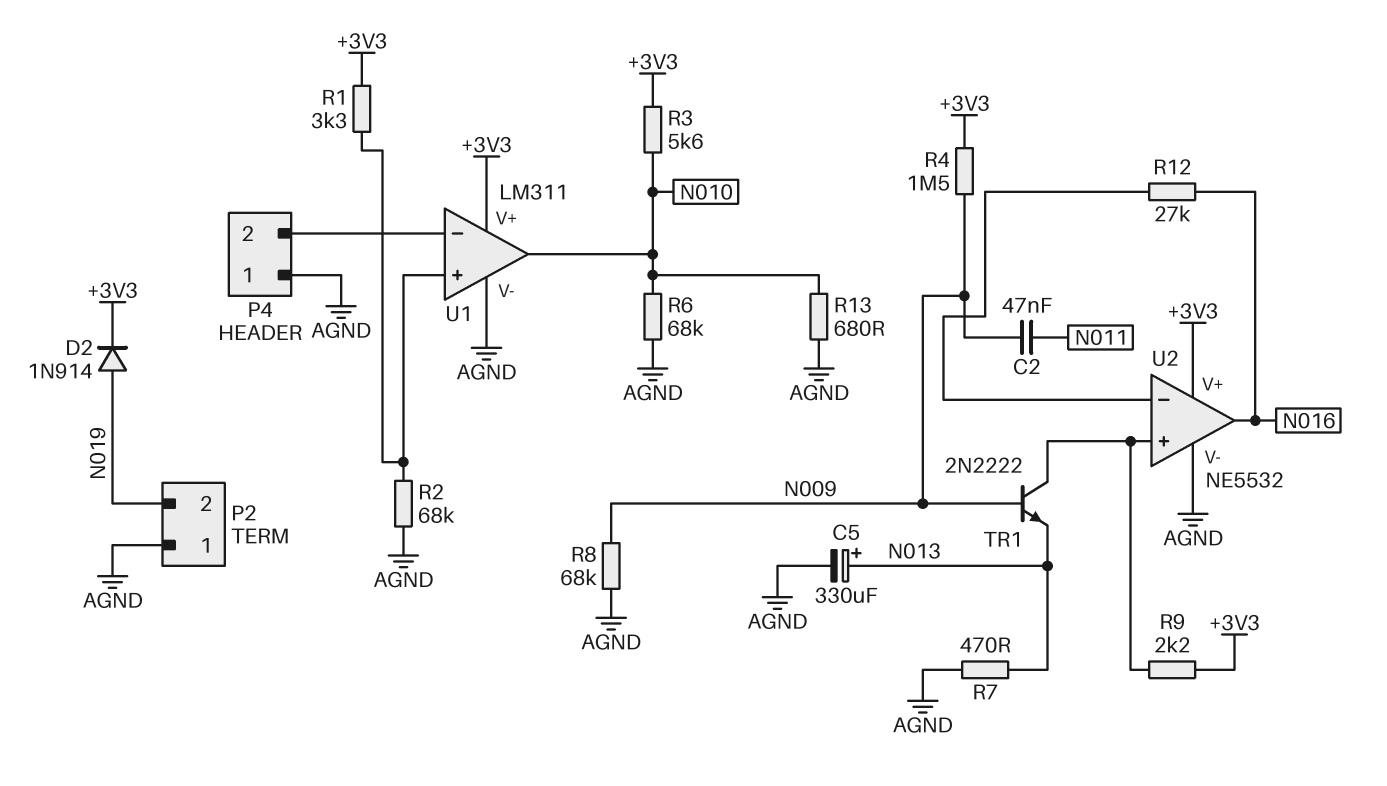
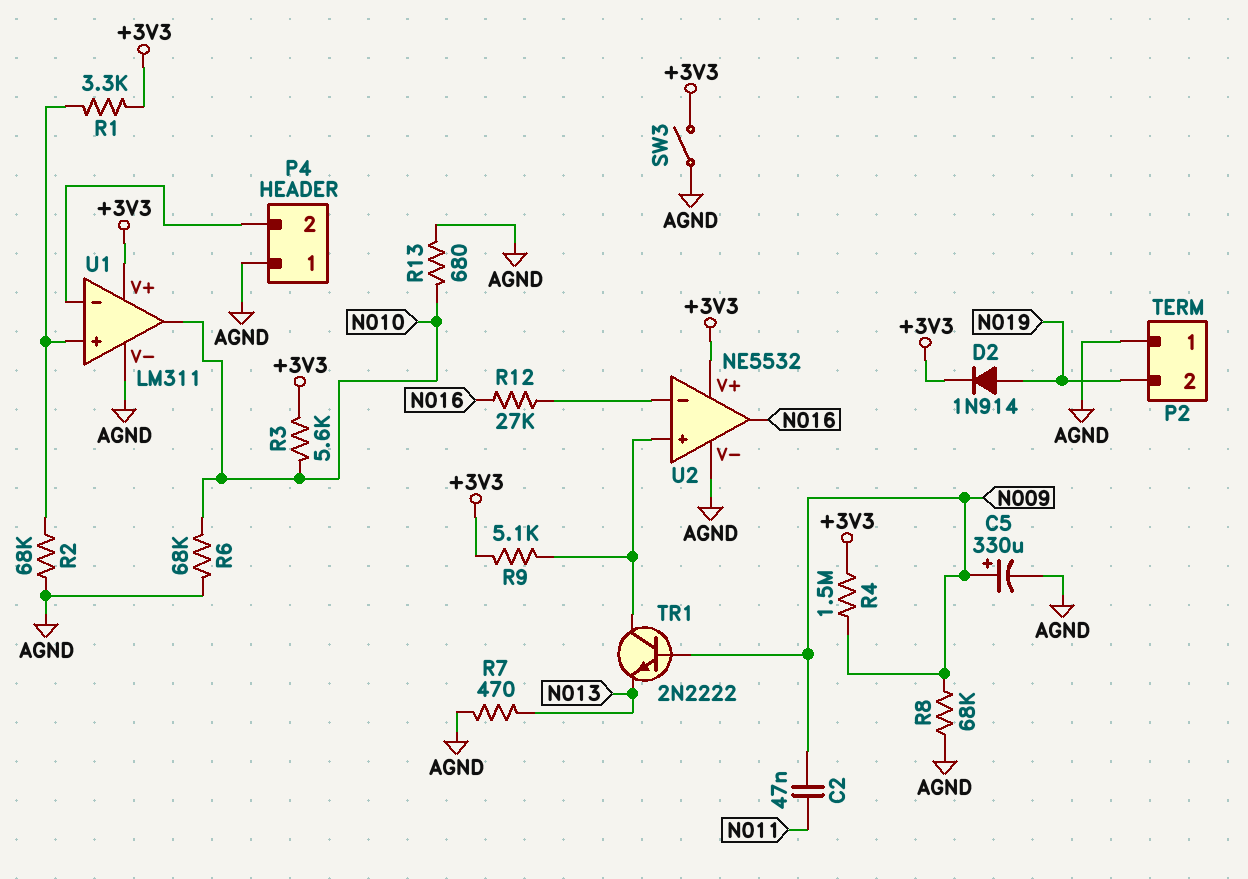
C5: 330uF (plus N013, minus AGND) -> 330uF (plus N009, minus AGND)
R9: 2.2k (+3V3, U2/in+) -> 5.1k (+3V3, U2/in+)
SW3: none -> switch (+3V3, AGND)

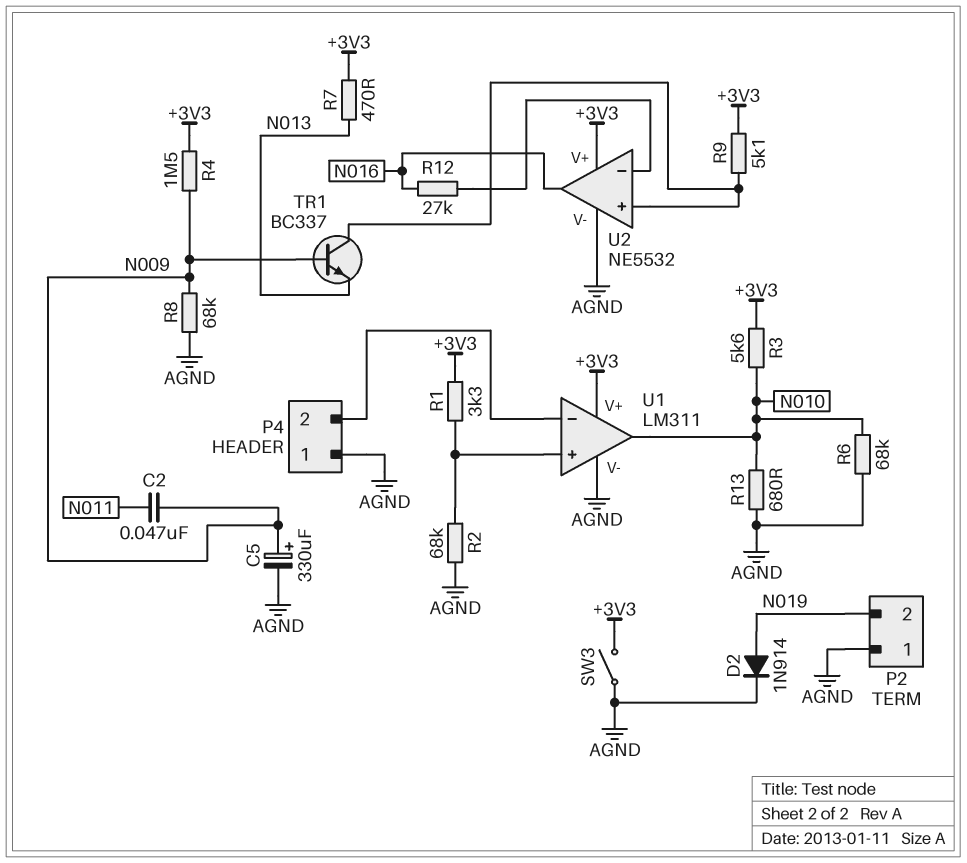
D2: diode 1N914 (A N019, K +3V3) -> diode 1N914 (A N019, K AGND)
R7: 470 (AGND, N013) -> 470 (+3V3, N013)
TR1: NPN 2N2222 (B N009, C U2/in+, E N013) -> NPN BC337 (B N009, C U2/in+, E N013)

